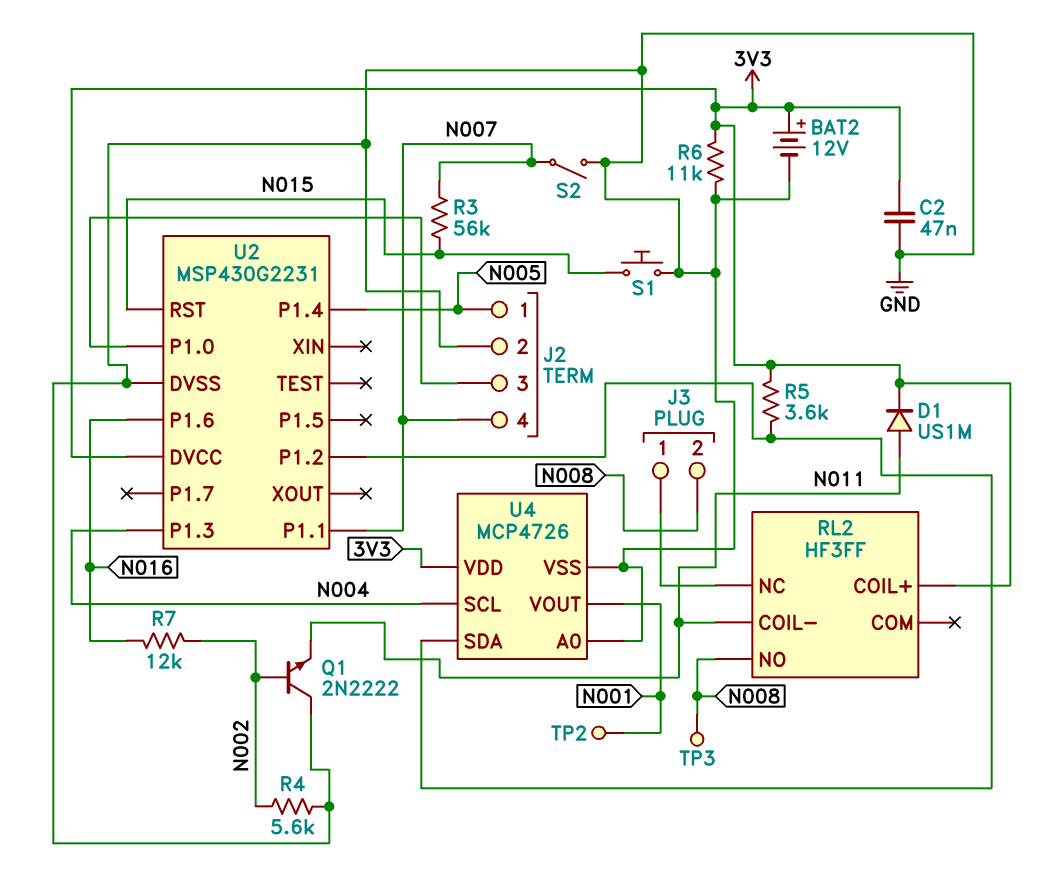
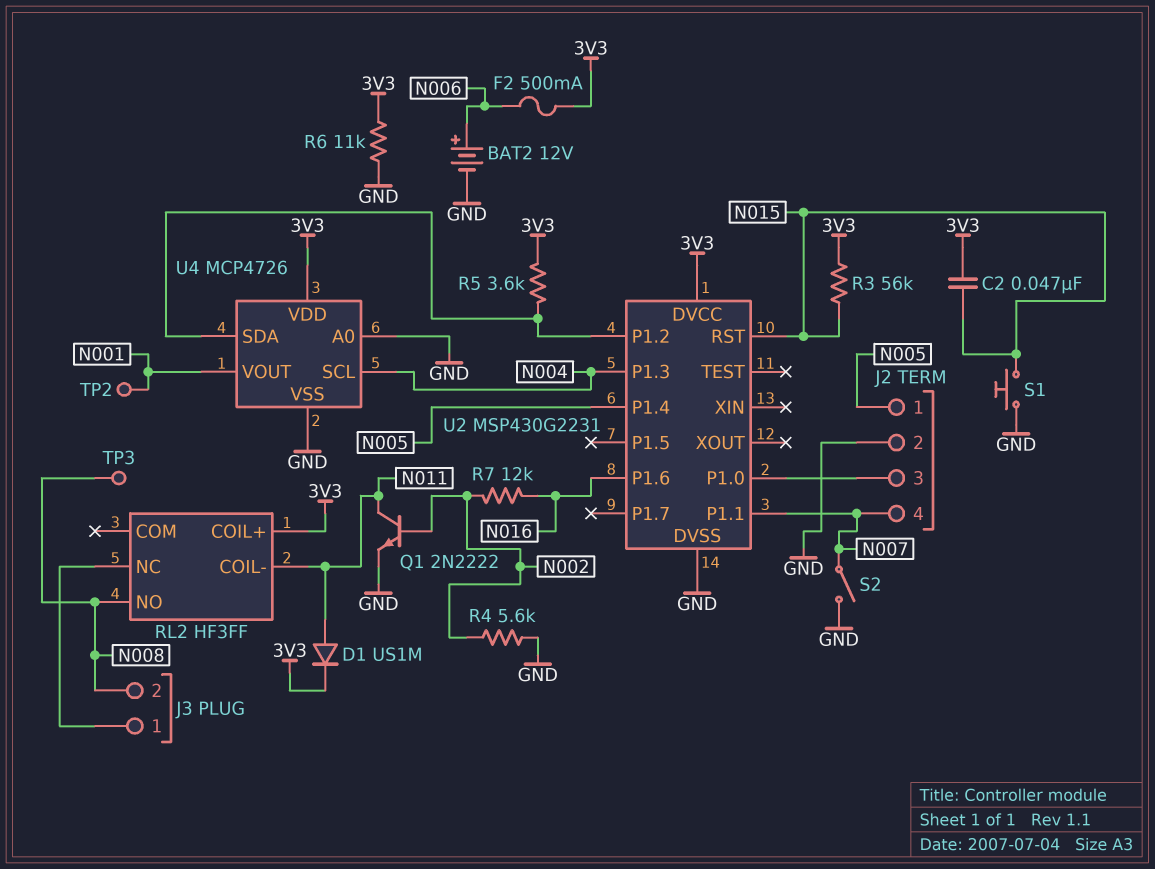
BAT2: 12V (plus 3V3, minus GND) -> 12V (plus N006, minus GND)
C2: 47nF (3V3, GND) -> 47nF (3V3, N015)
F2: none -> 500mA (3V3, N006)
Q1: NPN 2N2222 (B N002, C GND, E N011) -> NPN 2N2222 (B N002, C N011, E GND)
R3: 56k (N007, N015) -> 56k (3V3, N015)

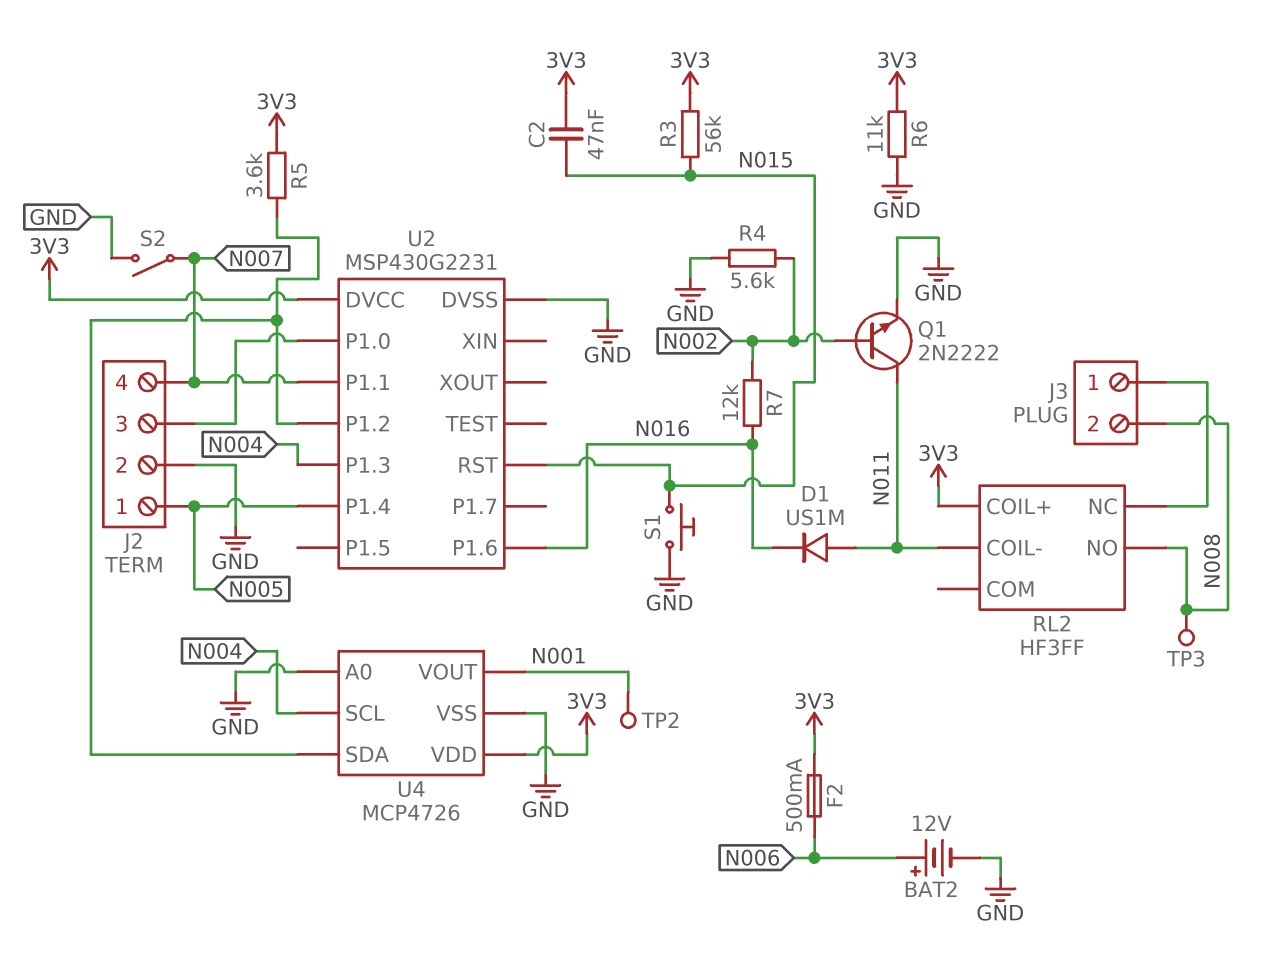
D1: diode US1M (A N011, K 3V3) -> diode US1M (A N011, K N016)

